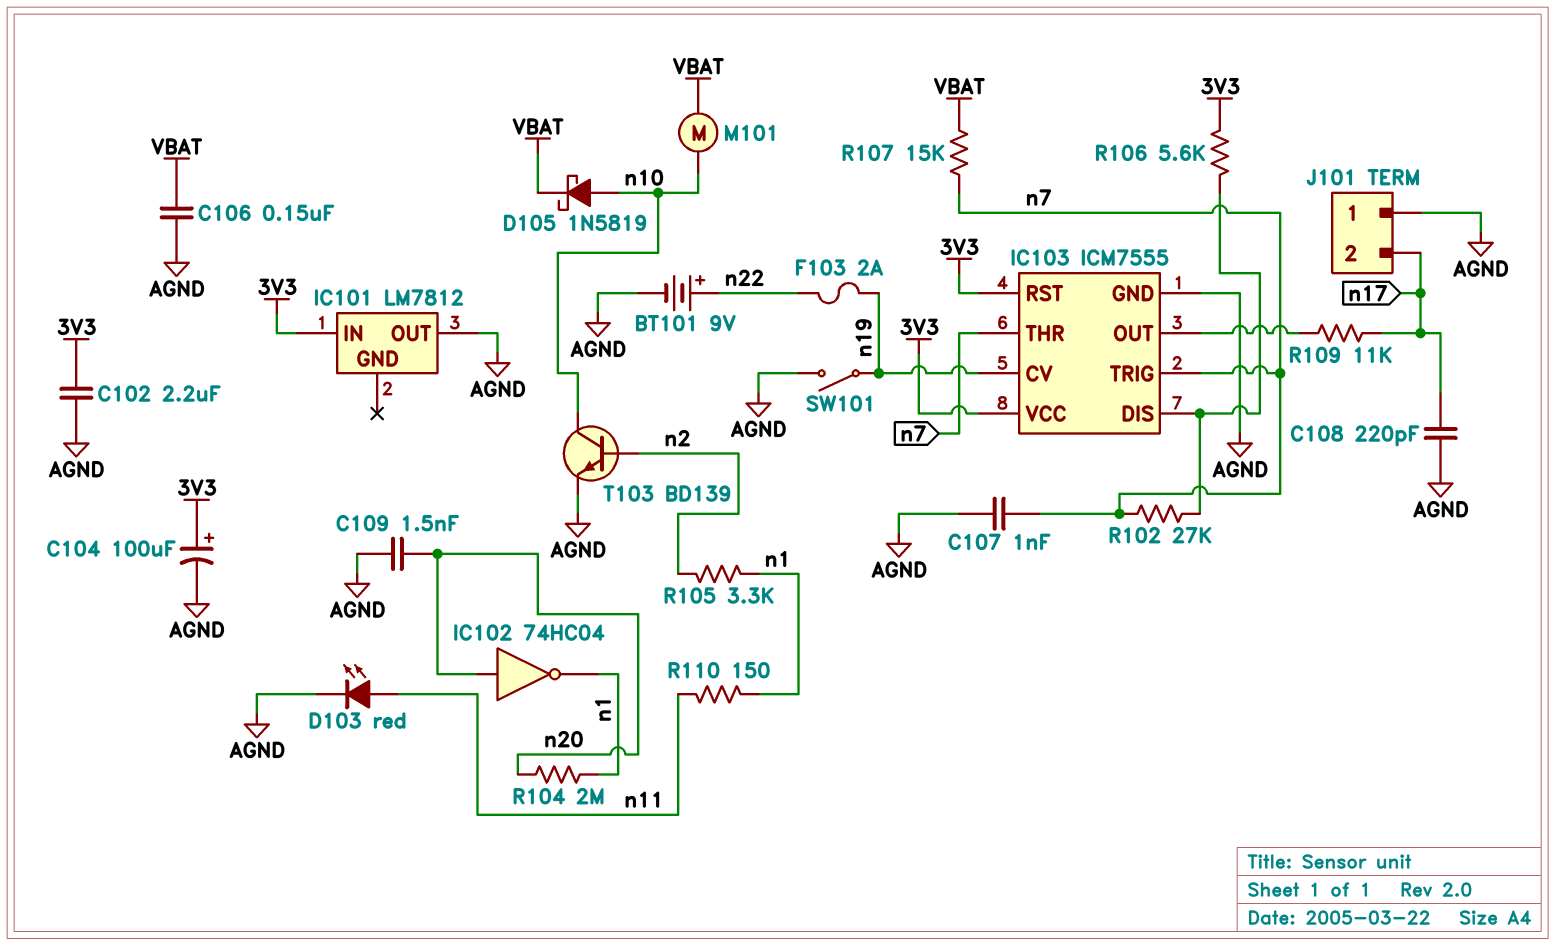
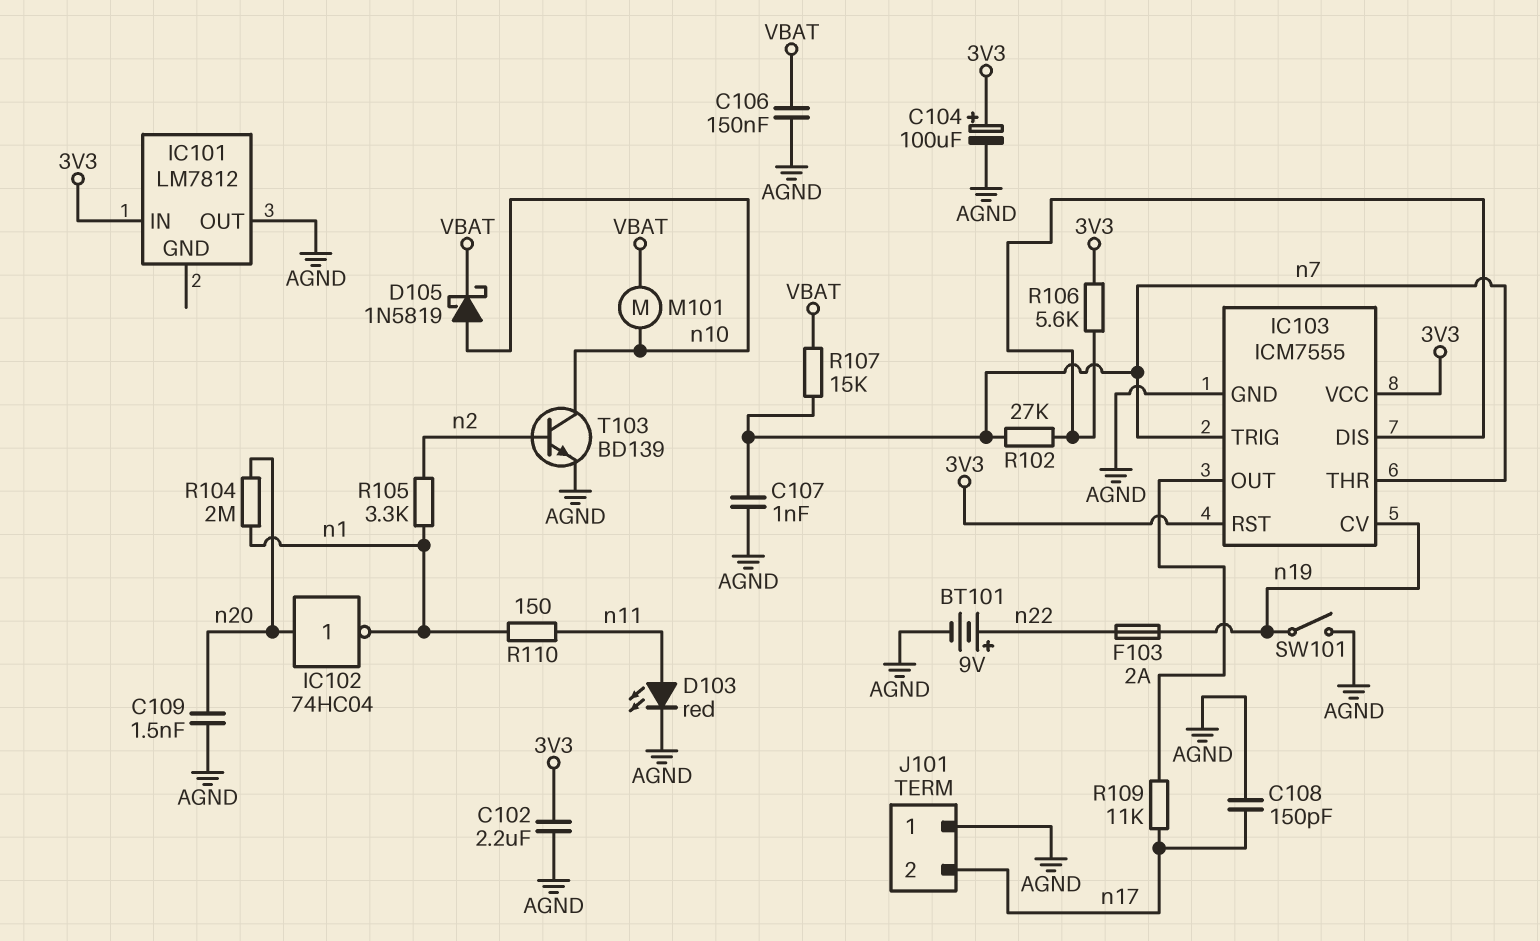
C108: 220pF (AGND, n17) -> 150pF (AGND, n17)

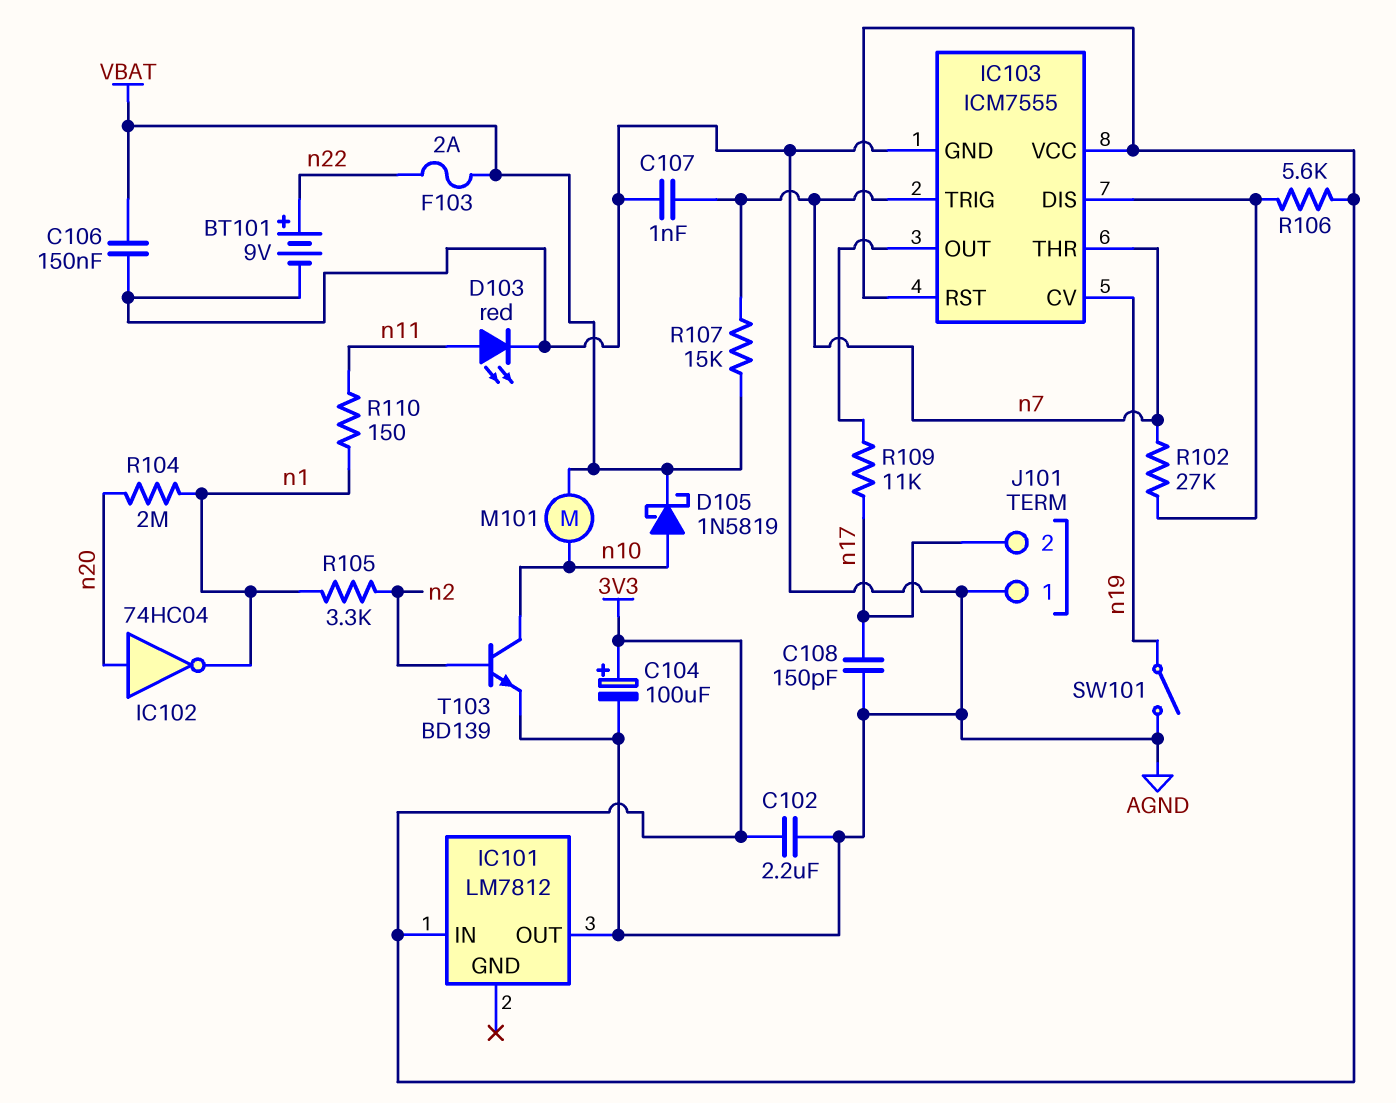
C109: 1.5nF (AGND, n20) -> none
F103: 2A (n19, n22) -> 2A (VBAT, n22)

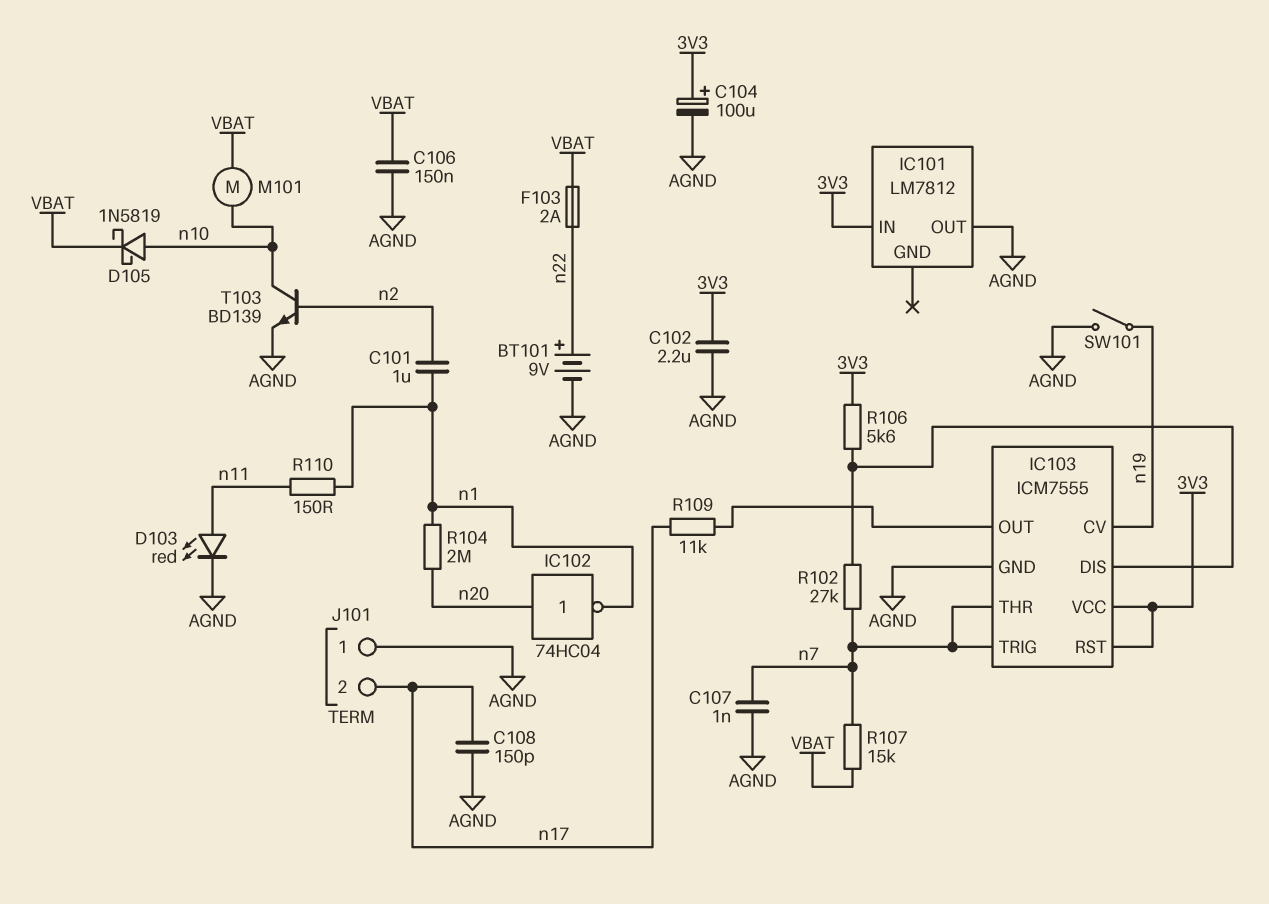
C101: none -> 1uF (n1, n2)
R105: 3.3k (n1, n2) -> none

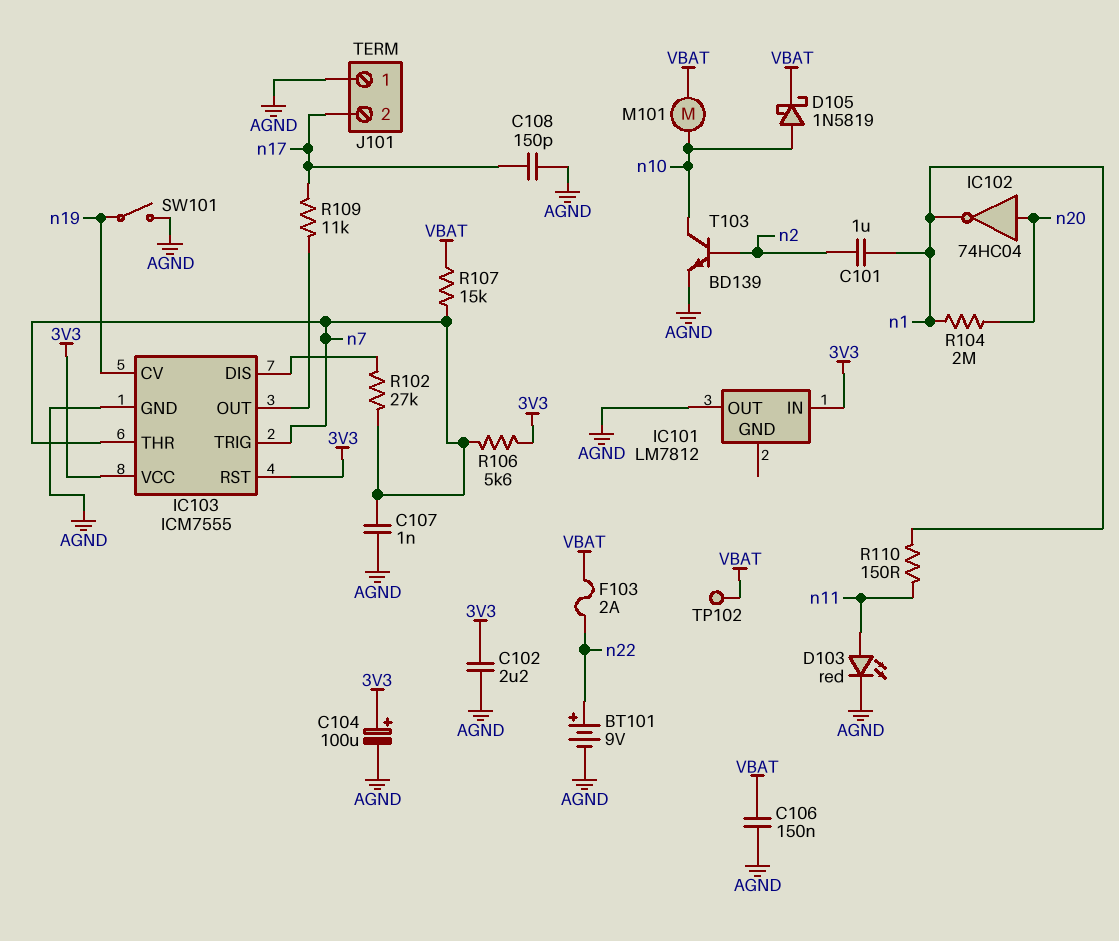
R106: 5.6k (3V3, IC103/DIS) -> 5.6k (3V3, n7)
TP102: none -> test point (VBAT)

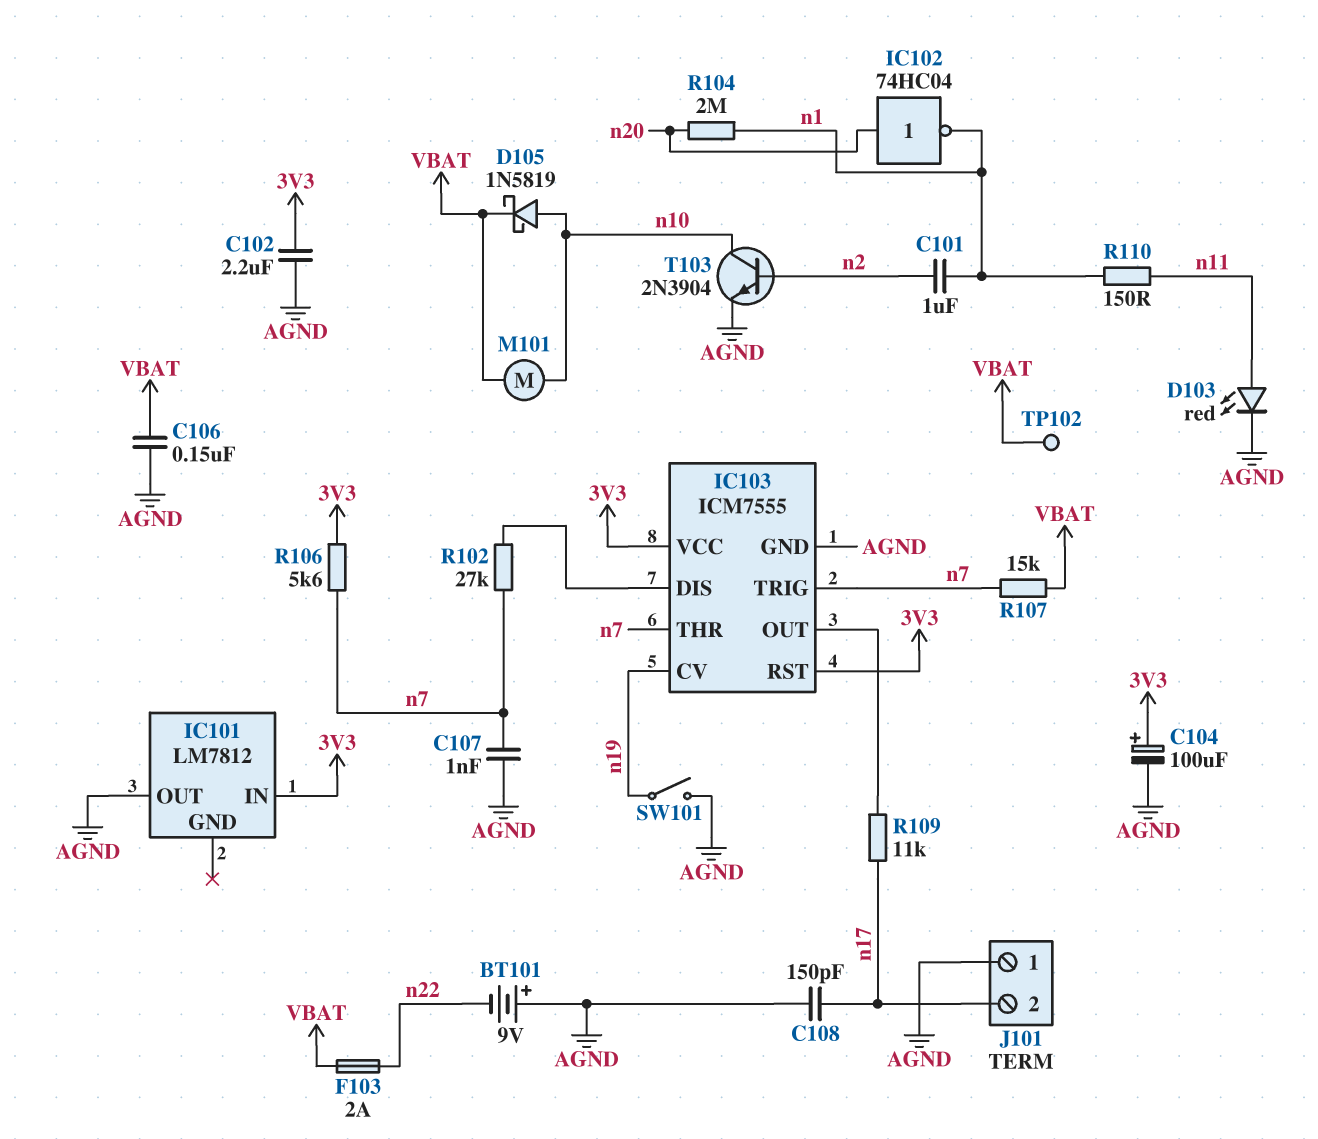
BT101: 9V (plus n22, minus AGND) -> 9V (plus AGND, minus n22)
T103: NPN BD139 (B n2, C n10, E AGND) -> NPN 2N3904 (B n2, C n10, E AGND)

